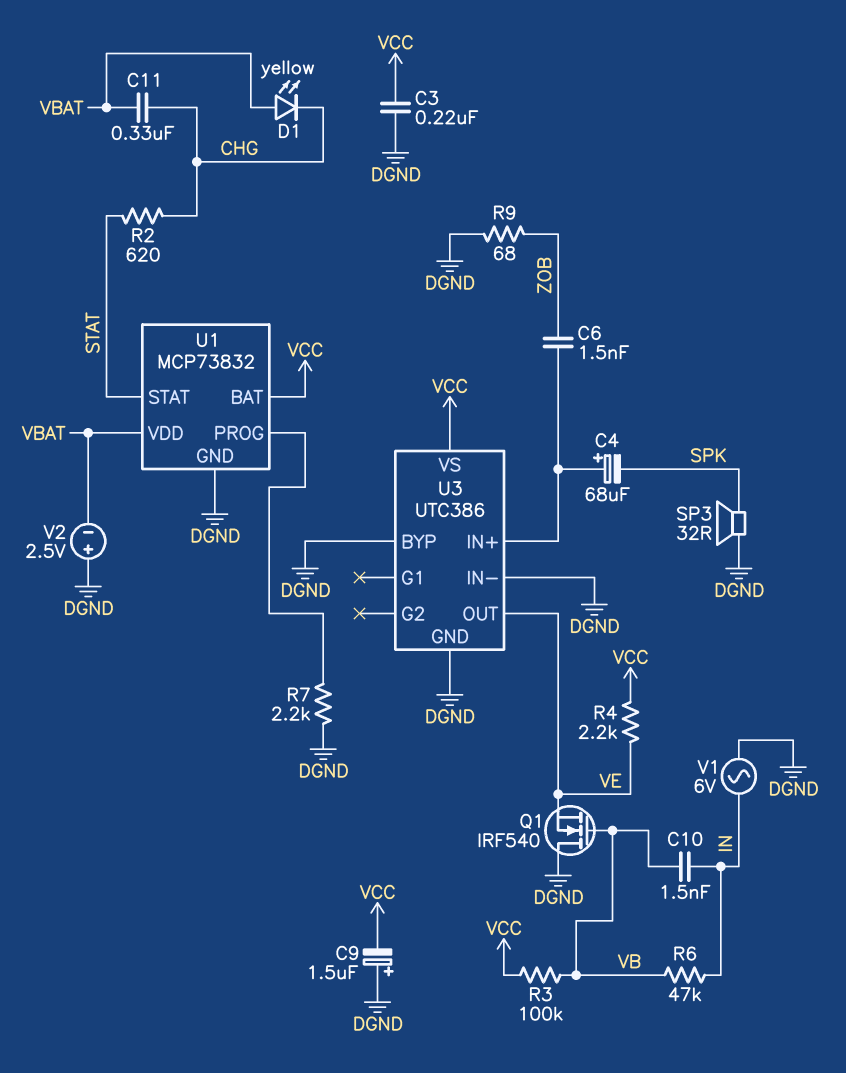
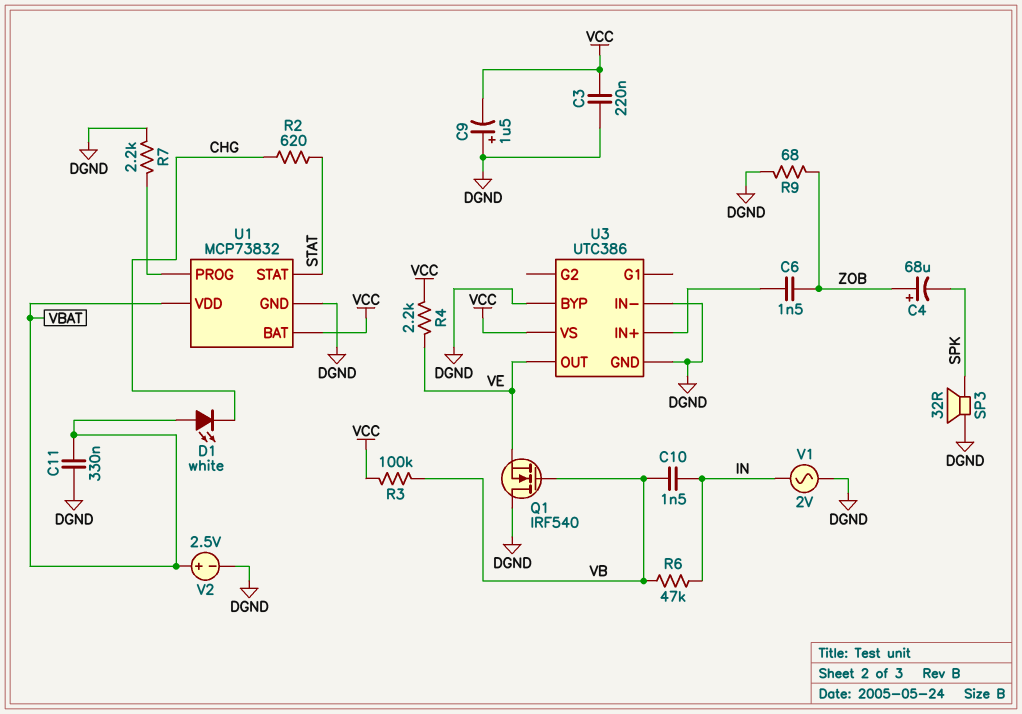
C4: 68uF (plus U3/IN+, minus SPK) -> 68uF (plus ZOB, minus SPK)
C11: 330nF (CHG, VBAT) -> 330nF (DGND, VBAT)
D1: LED yellow (A VBAT, K CHG) -> LED white (A VBAT, K CHG)
V1: AC 6V (DGND, IN) -> AC 2V (DGND, IN)
V2: 2.5V (plus DGND, minus VBAT) -> 2.5V (plus VBAT, minus DGND)

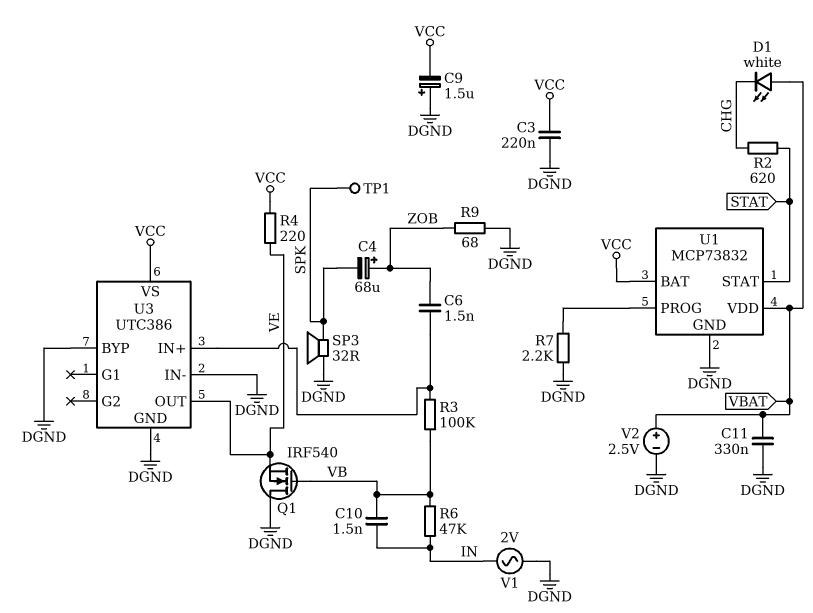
R3: 100k (VB, VCC) -> 100k (U3/IN+, VB)
R4: 2.2k (VCC, VE) -> 220 (VCC, VE)
TP1: none -> test point (SPK)

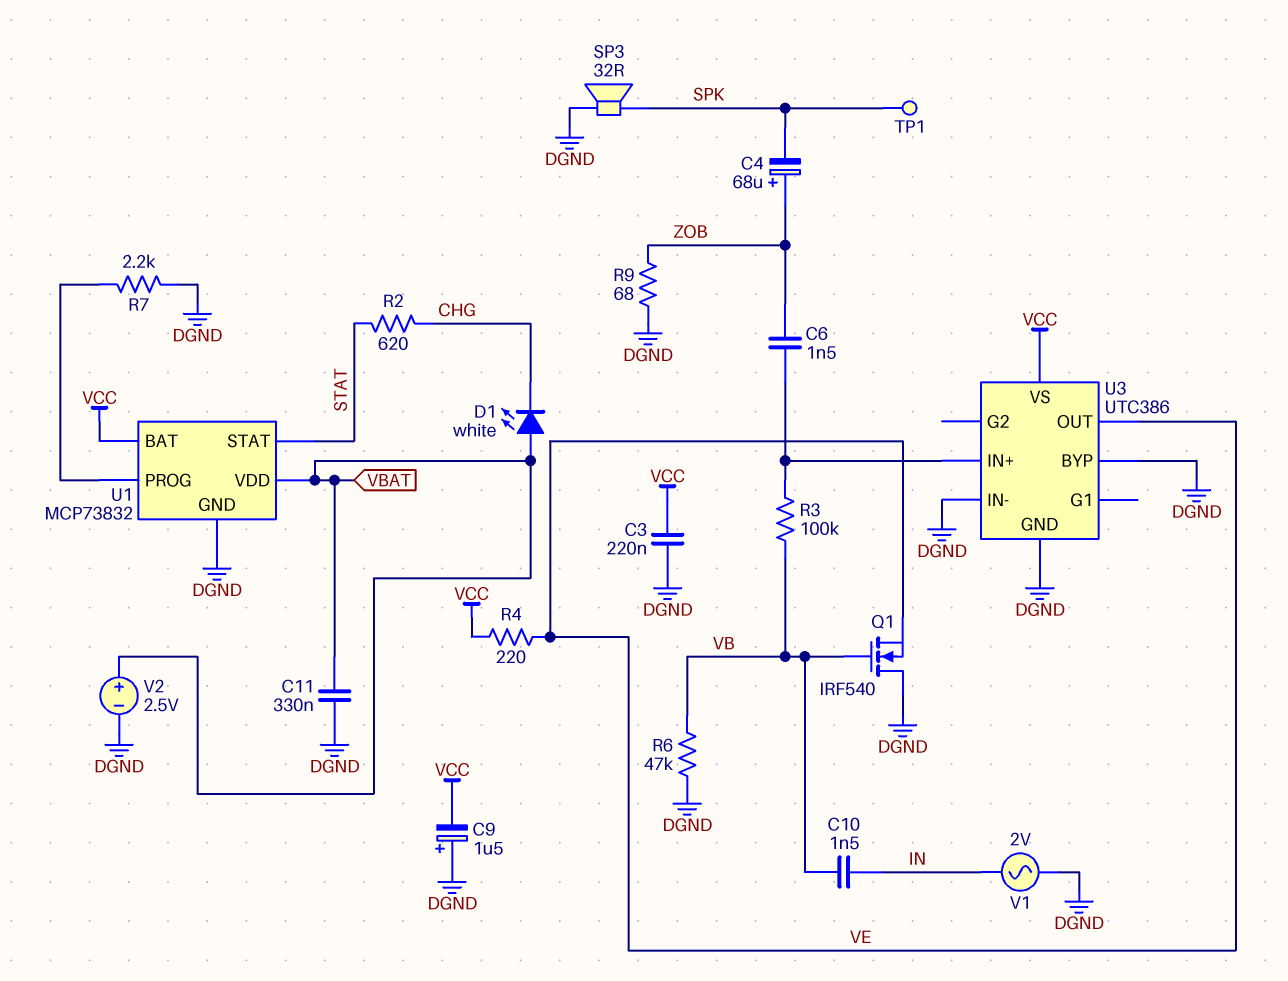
R6: 47k (IN, VB) -> 47k (DGND, VB)

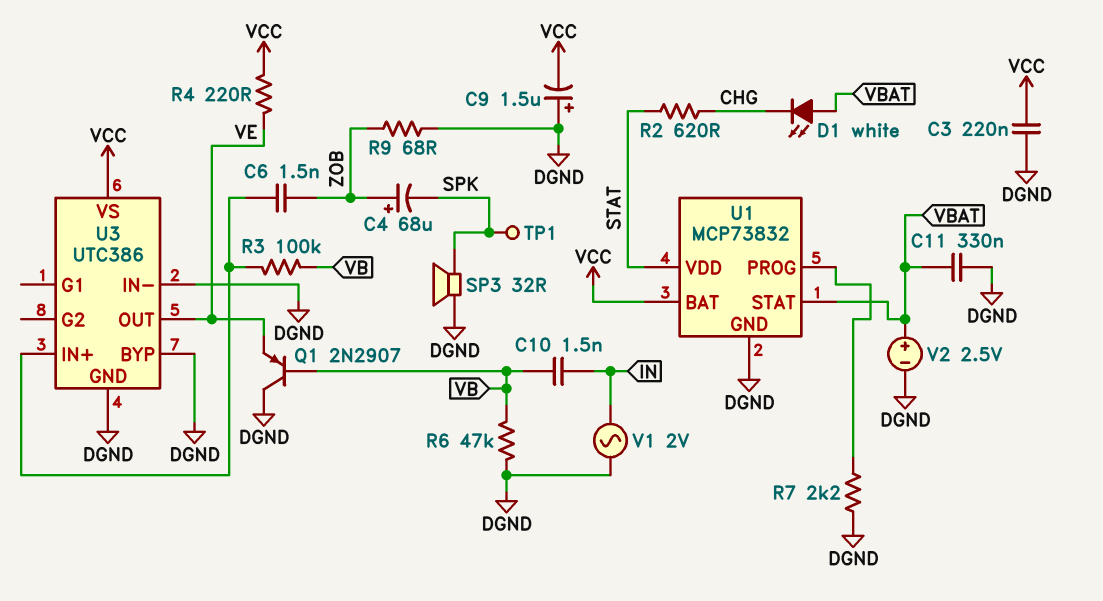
Q1: NMOS IRF540 (G VB, D DGND, S VE) -> PNP 2N2907 (B VB, C DGND, E VE)
U1 pin STAT: STAT -> VBAT
U1 pin VDD: VBAT -> STAT

